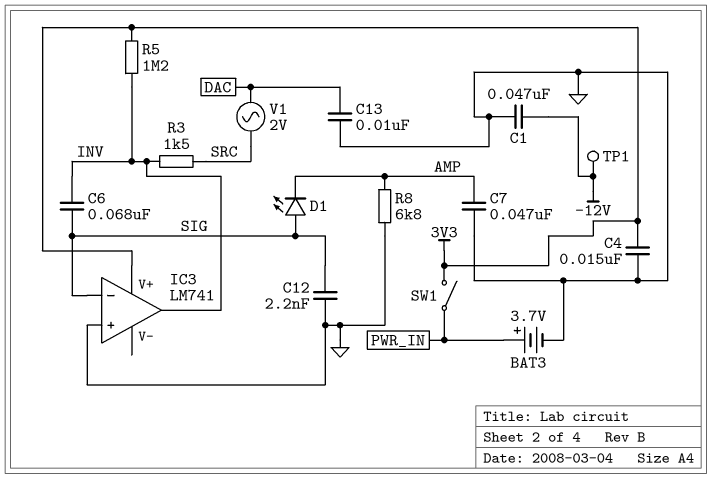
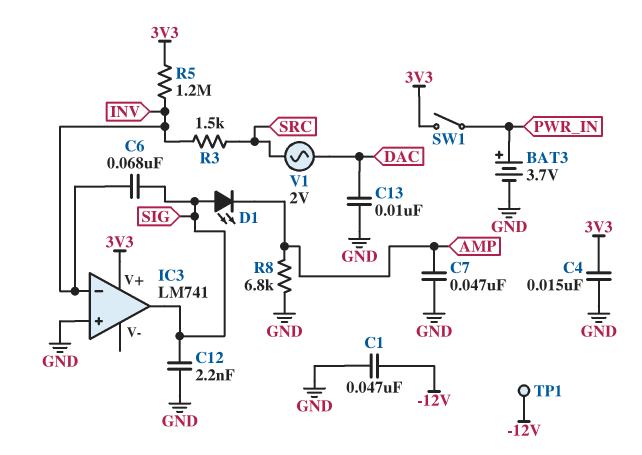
IC3 pin in-: SIG -> INV
IC3 pin out: INV -> SIG

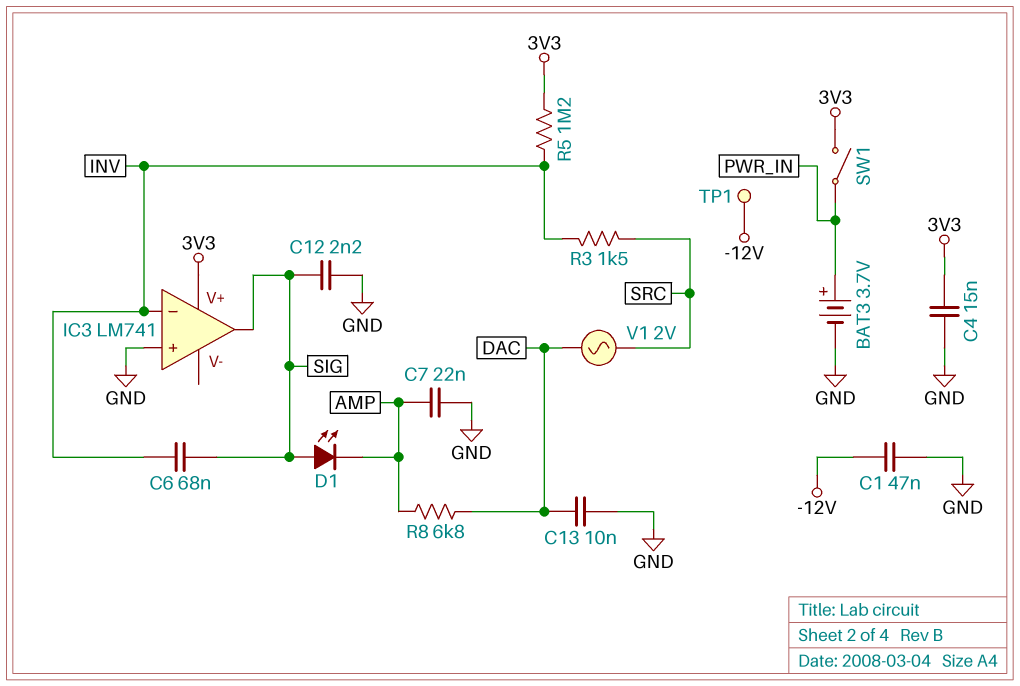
C7: 47nF (AMP, GND) -> 22nF (AMP, GND)
R8: 6.8k (AMP, GND) -> 6.8k (AMP, DAC)

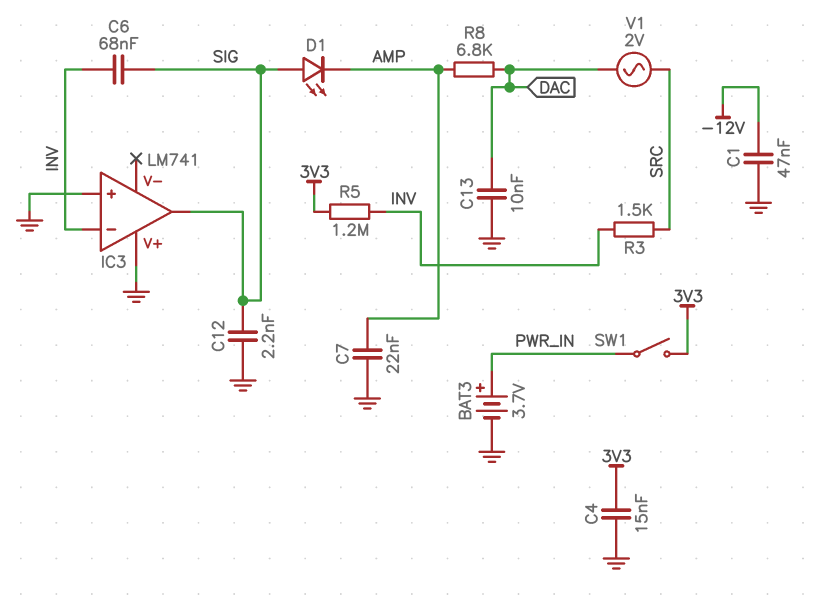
IC3 pin V+: 3V3 -> GND
TP1: test point (-12V) -> none

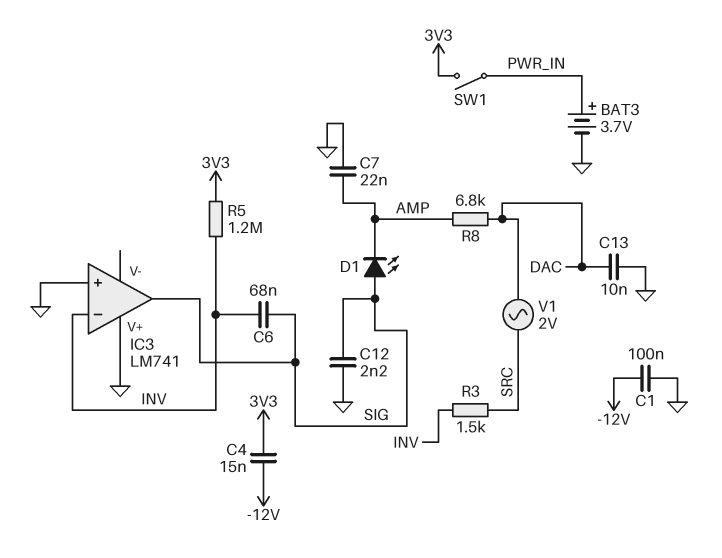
C1: 47nF (-12V, GND) -> 100nF (-12V, GND)
C4: 15nF (3V3, GND) -> 15nF (-12V, 3V3)

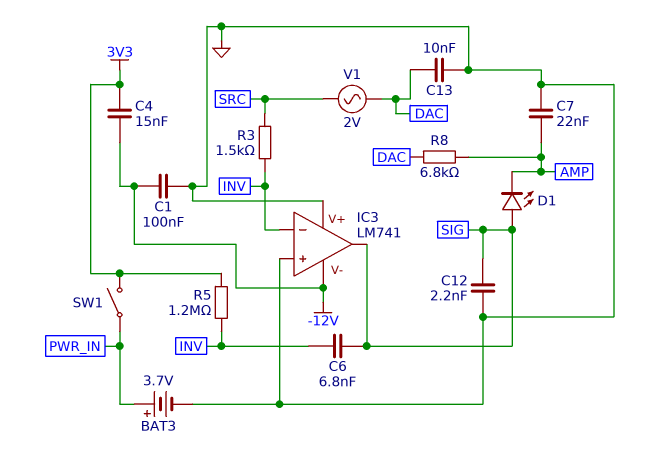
C6: 68nF (INV, SIG) -> 6.8nF (INV, SIG)
IC3 pin V-: none -> -12V

